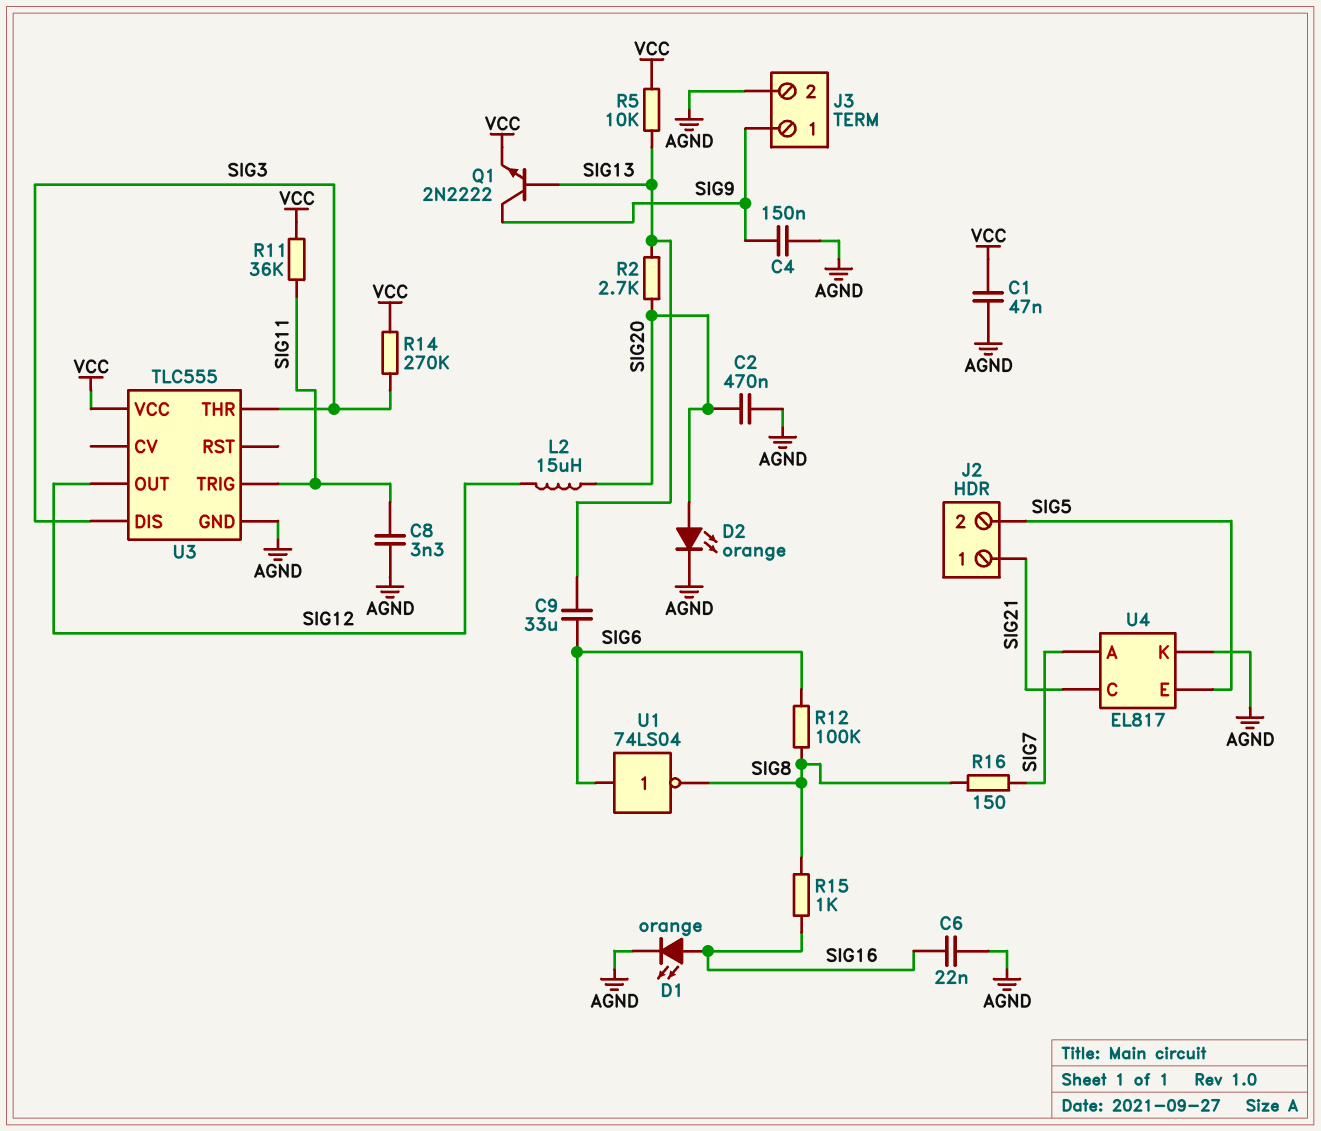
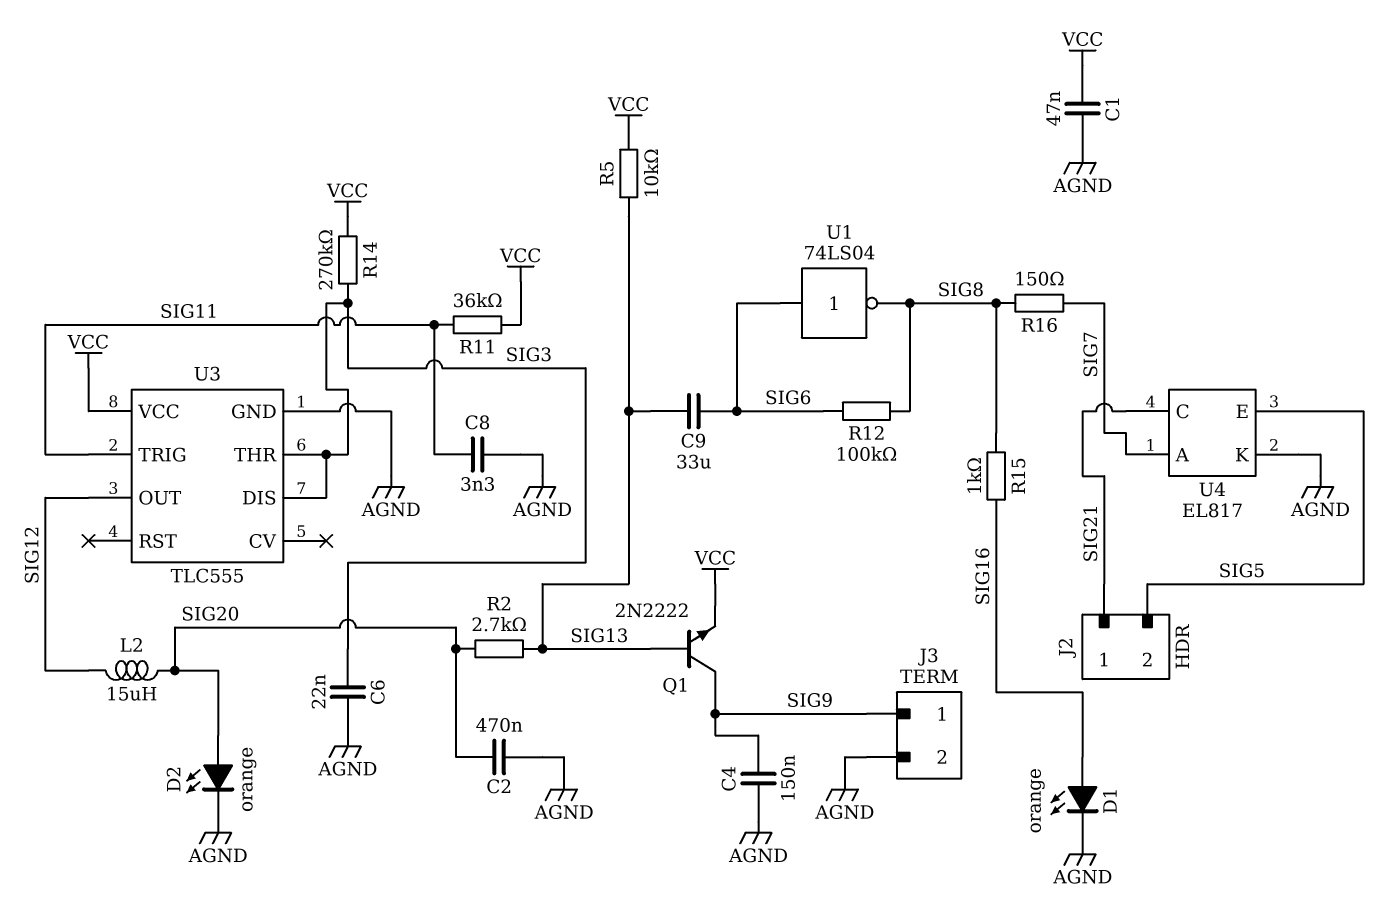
C6: 22nF (AGND, SIG16) -> 22nF (AGND, SIG3)

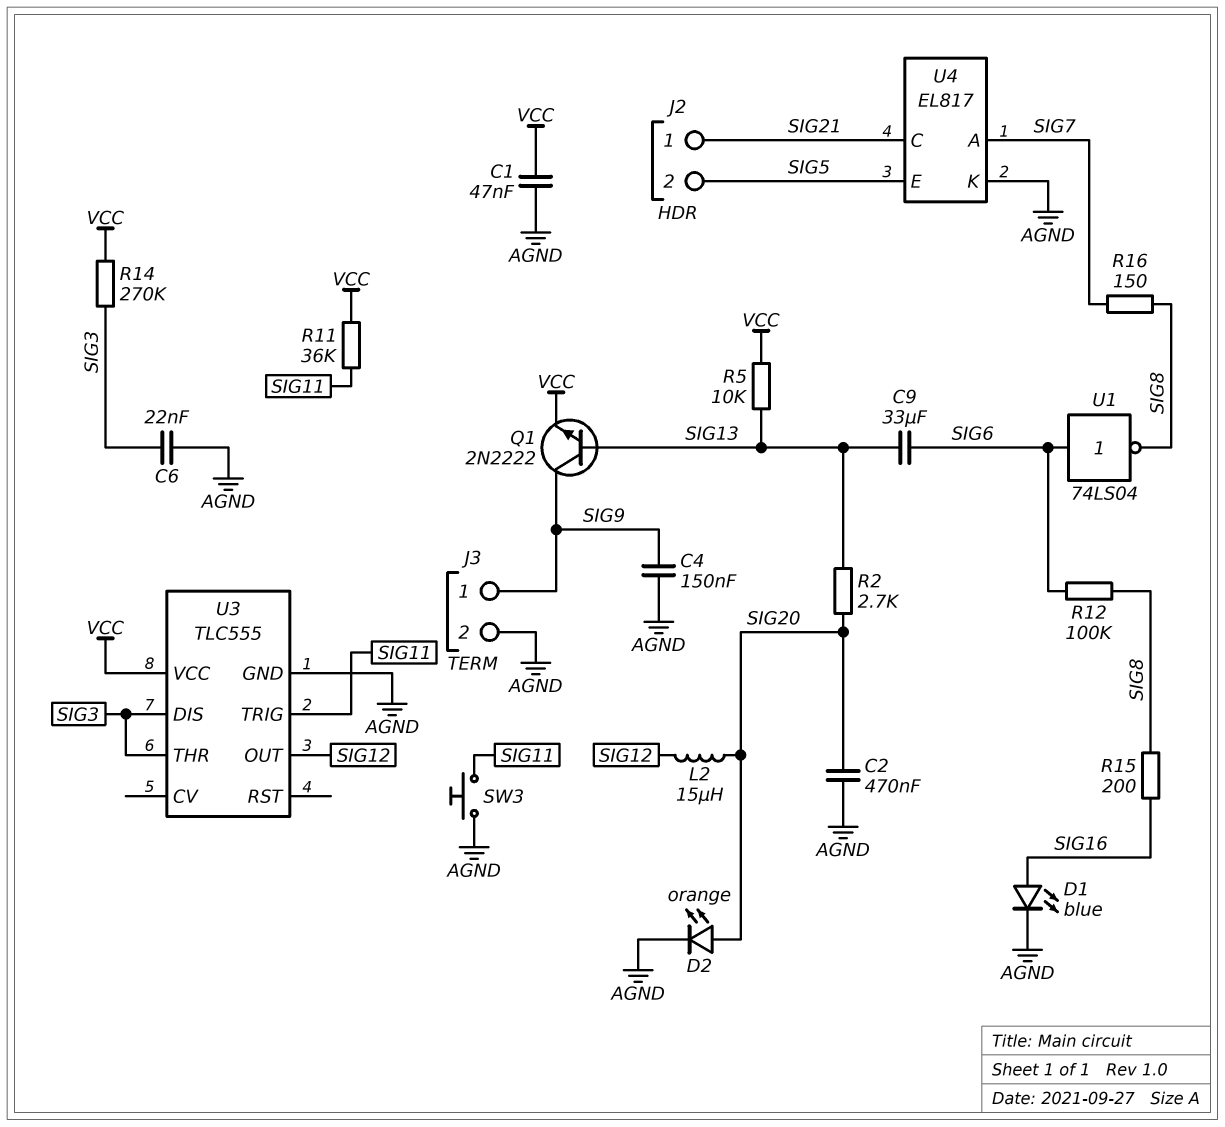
C8: 3.3nF (AGND, SIG11) -> none
D1: LED orange (A SIG16, K AGND) -> LED blue (A SIG16, K AGND)
R15: 1k (SIG8, SIG16) -> 200 (SIG8, SIG16)
SW3: none -> button (AGND, SIG11)

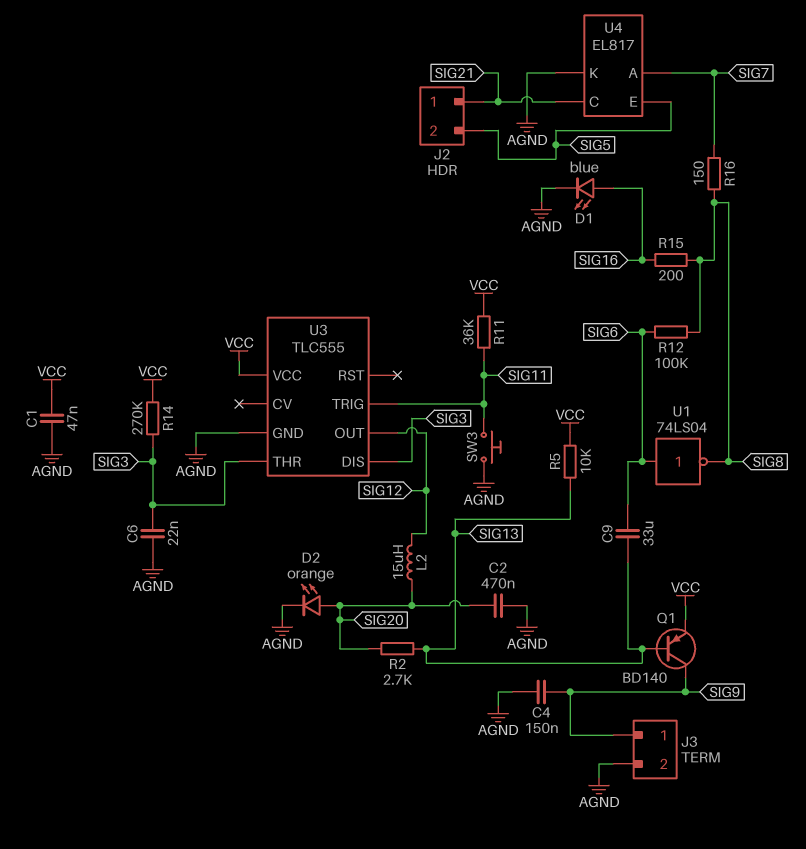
Q1: NPN 2N2222 (B SIG13, C SIG9, E VCC) -> PNP BD140 (B SIG13, C SIG9, E VCC)

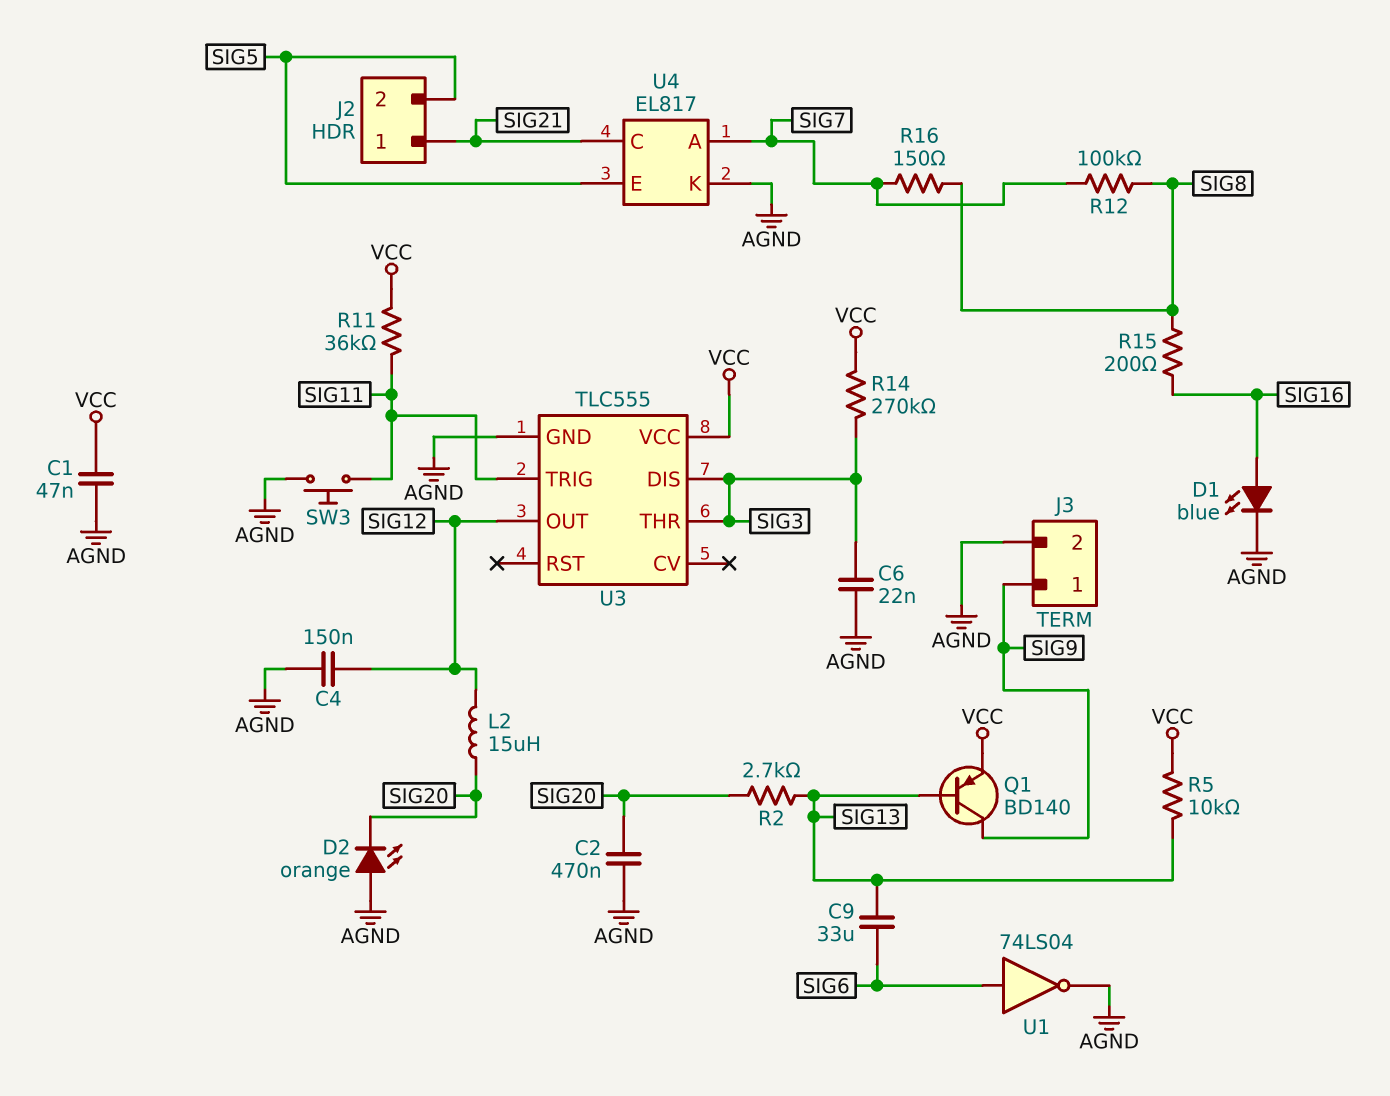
C4: 150nF (AGND, SIG9) -> 150nF (AGND, SIG12)
D2: LED orange (A SIG20, K AGND) -> LED orange (A AGND, K SIG20)
R12: 100k (SIG6, SIG8) -> 100k (SIG7, SIG8)
U1: NOT 74LS04 (in SIG6, out SIG8) -> NOT 74LS04 (in SIG6, out AGND)

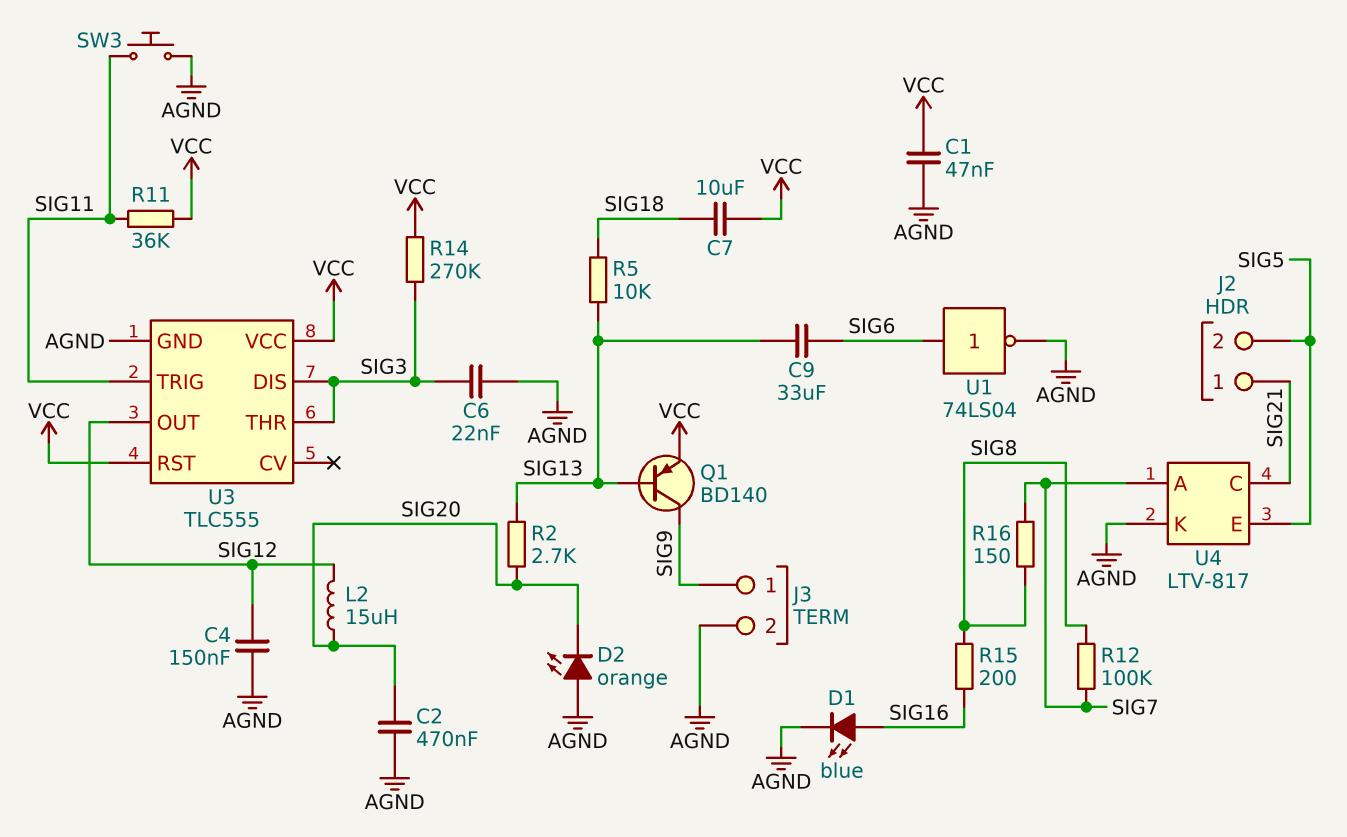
C7: none -> 10uF (SIG18, VCC)
R5: 10k (SIG13, VCC) -> 10k (SIG13, SIG18)
U3 pin RST: none -> VCC
U4: EL817 -> LTV-817

